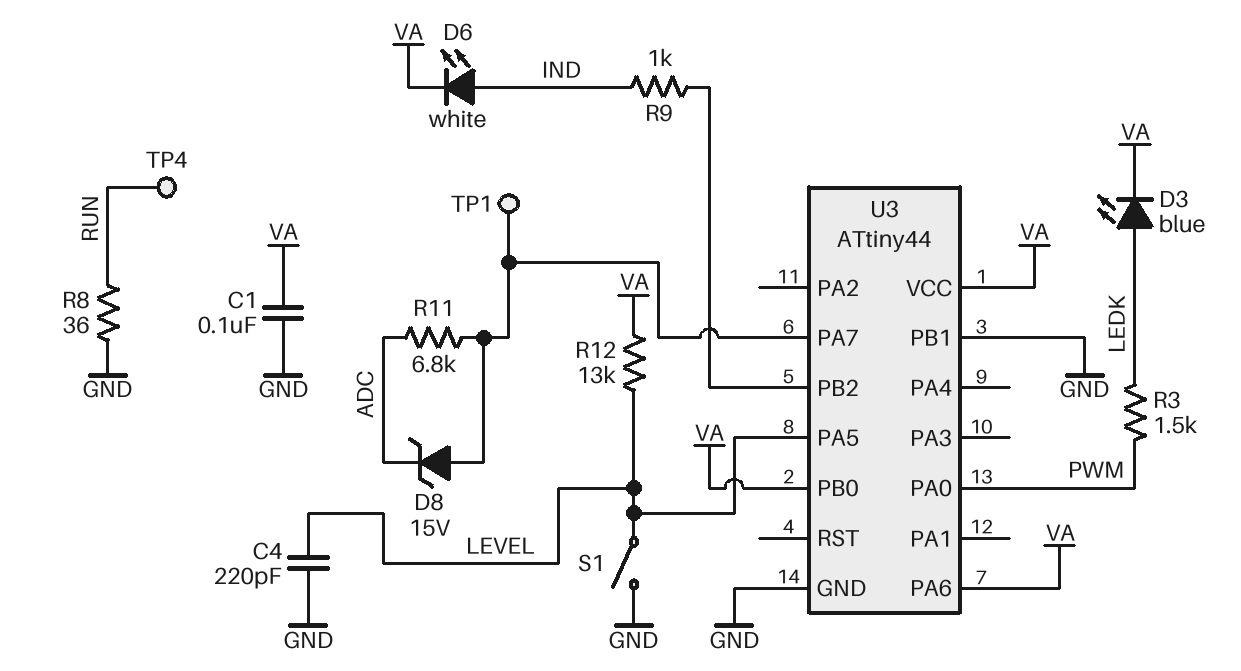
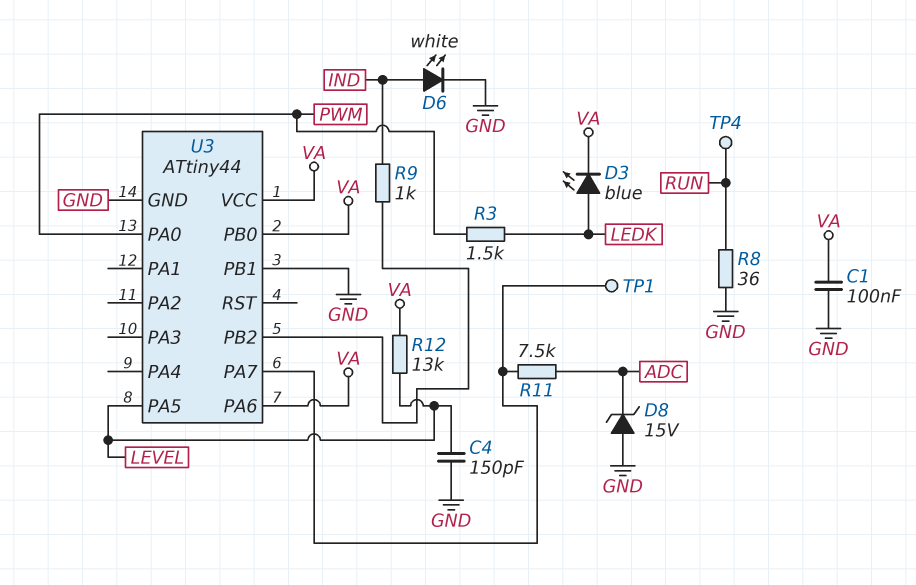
C4: 220pF (GND, LEVEL) -> 150pF (GND, LEVEL)
D6: LED white (A IND, K VA) -> LED white (A IND, K GND)
D8: zener 15V (A U3/PA7, K ADC) -> zener 15V (A GND, K ADC)
R11: 6.8k (ADC, U3/PA7) -> 7.5k (ADC, U3/PA7)
S1: switch (GND, LEVEL) -> none

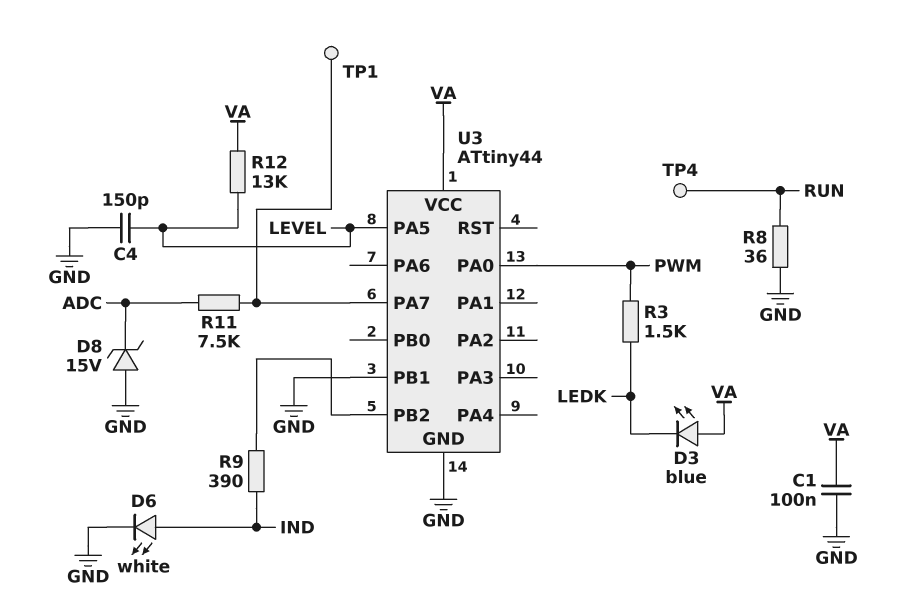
D3: LED blue (A LEDK, K VA) -> LED blue (A VA, K LEDK)
R9: 1k (IND, U3/PB2) -> 390 (IND, U3/PB2)
U3 pin PA6: VA -> none
U3 pin PB0: VA -> none

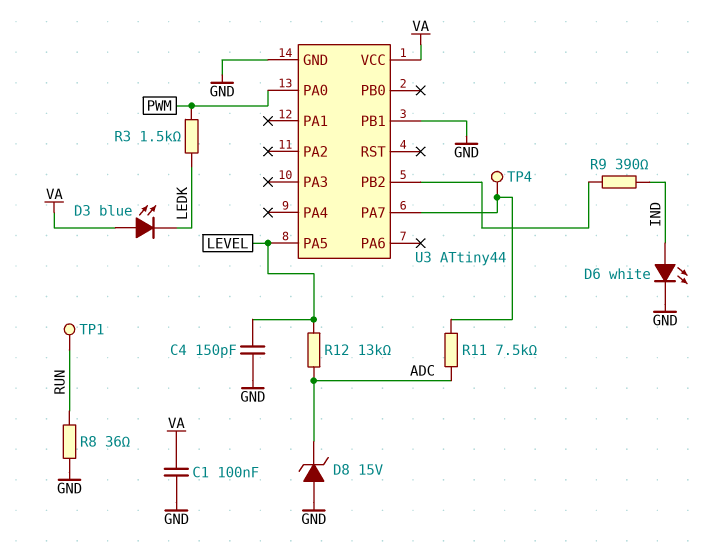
R12: 13k (LEVEL, VA) -> 13k (ADC, LEVEL)
TP1: test point (U3/PA7) -> test point (RUN)
TP4: test point (RUN) -> test point (U3/PA7)

